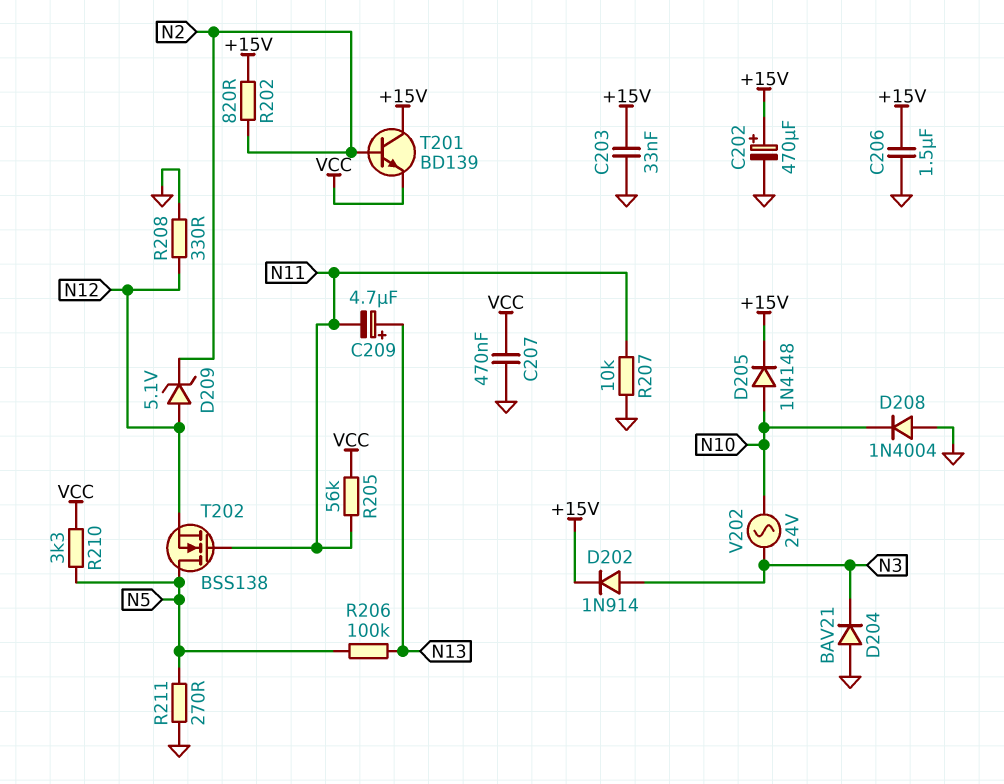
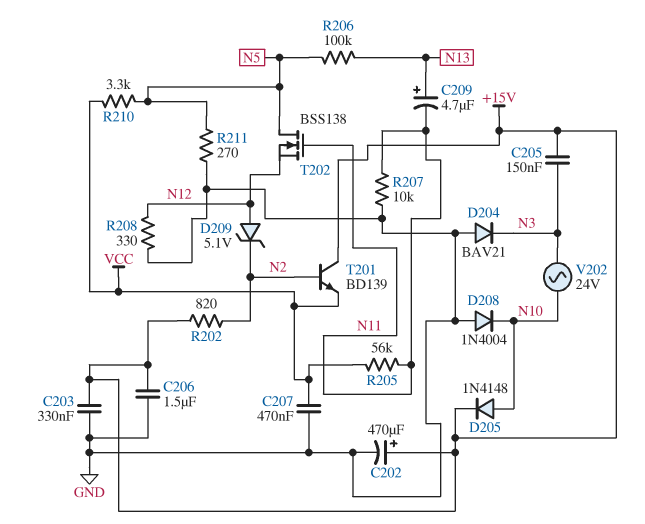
C203: 33nF (+15V, GND) -> 330nF (+15V, GND)
C205: none -> 150nF (+15V, N3)
D202: diode 1N914 (A N3, K +15V) -> none

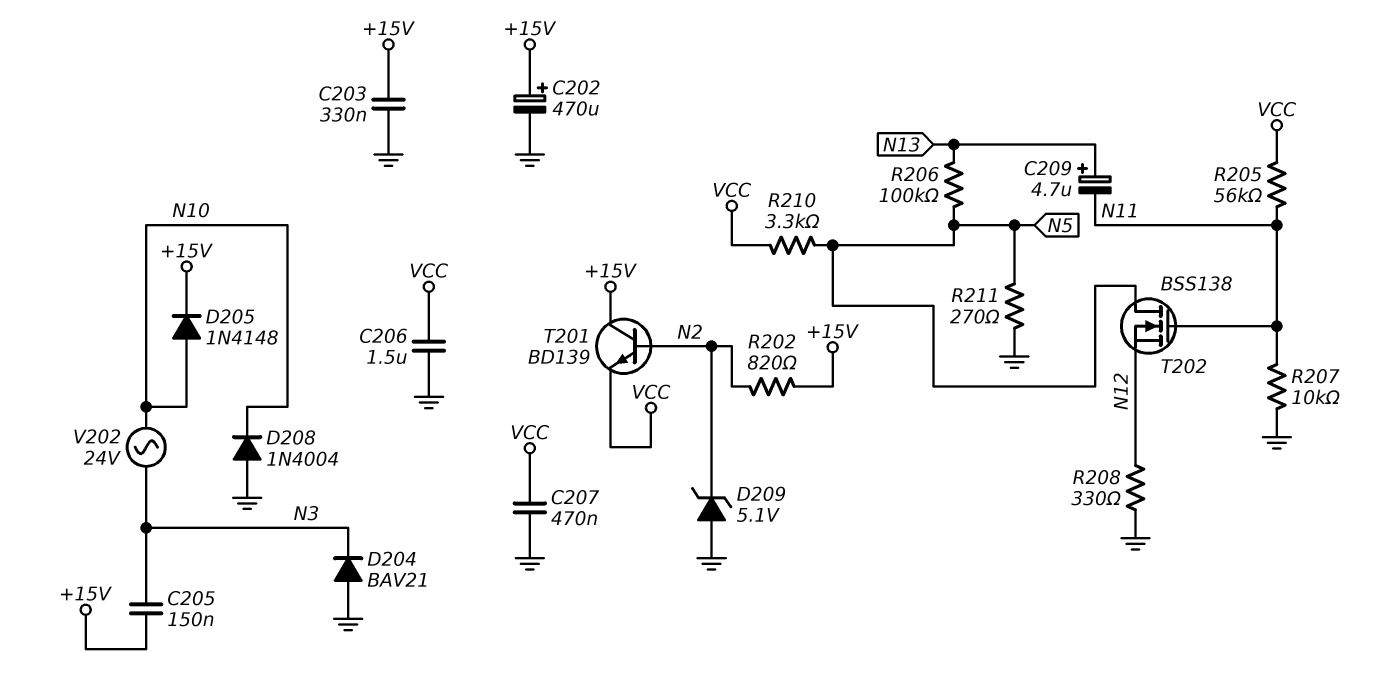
C206: 1.5uF (+15V, GND) -> 1.5uF (GND, VCC)
D209: zener 5.1V (A N12, K N2) -> zener 5.1V (A GND, K N2)

